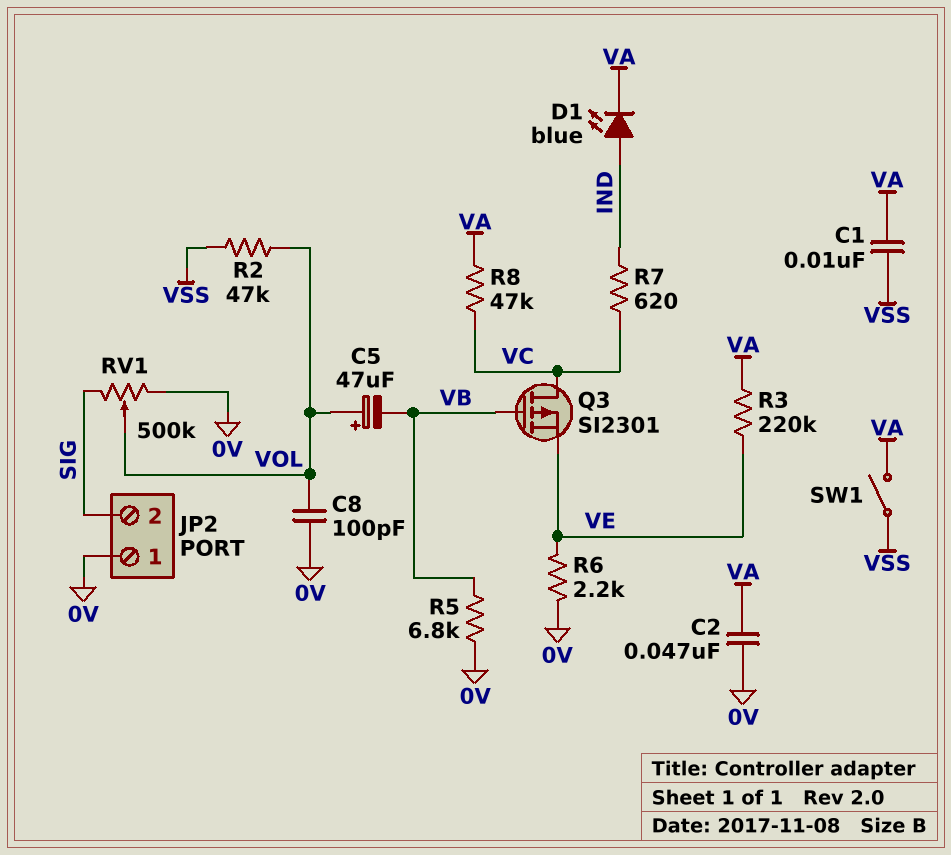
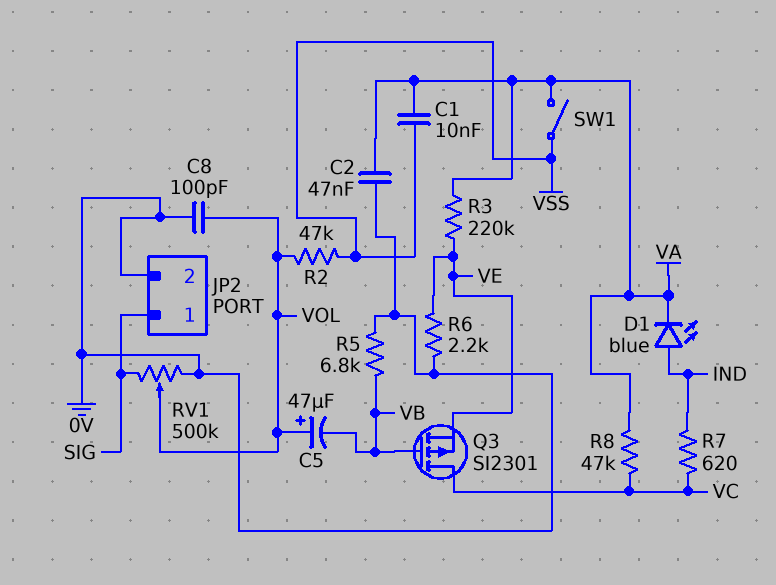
JP2 pin 1: 0V -> SIG
JP2 pin 2: SIG -> 0V

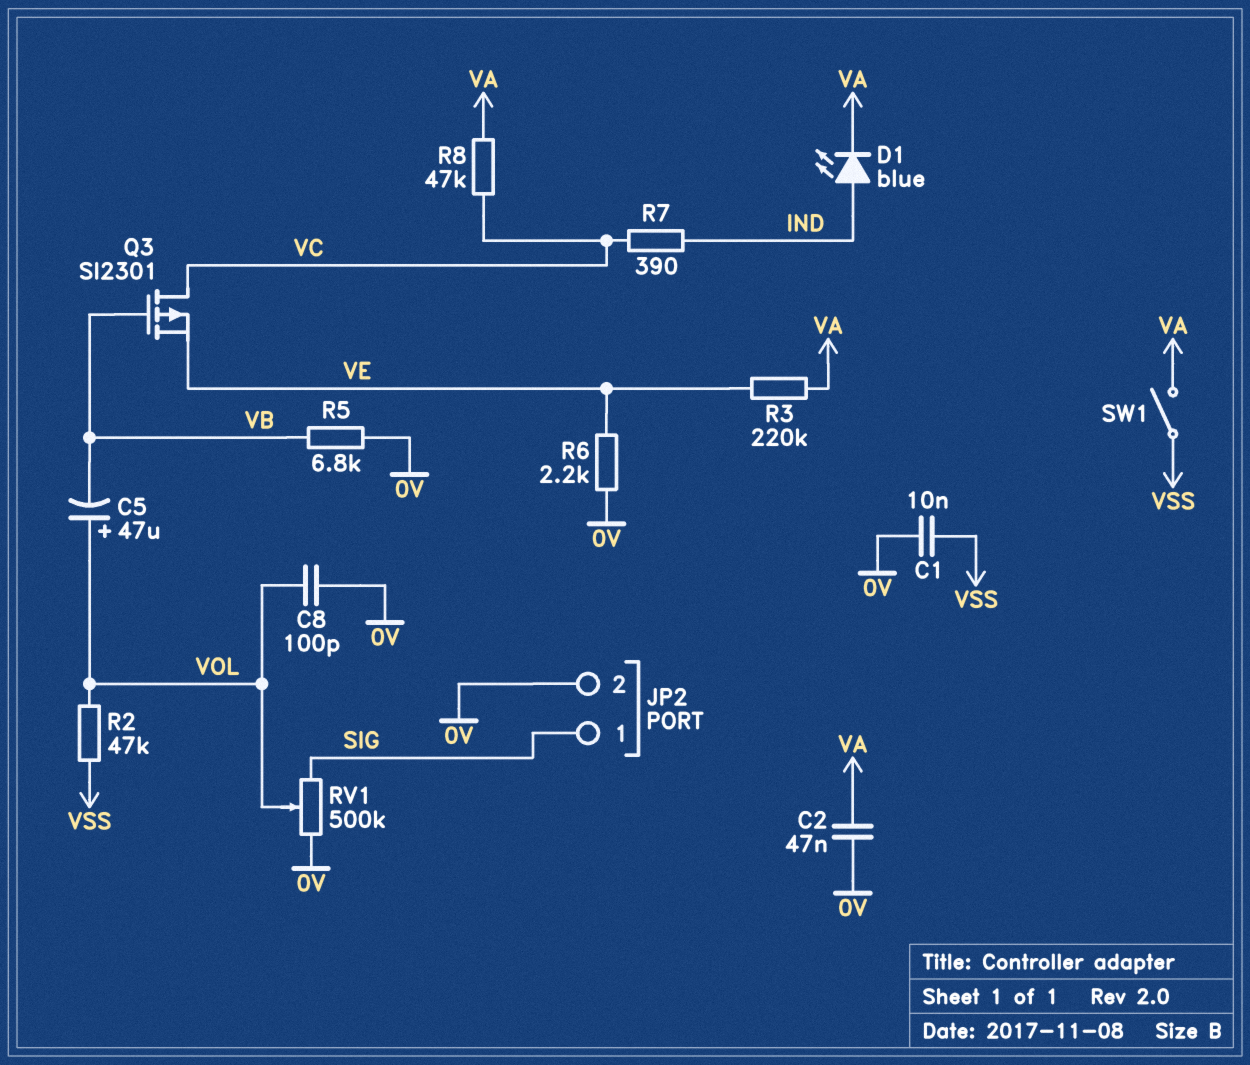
C1: 10nF (VA, VSS) -> 10nF (0V, VSS)
R7: 620 (IND, VC) -> 390 (IND, VC)

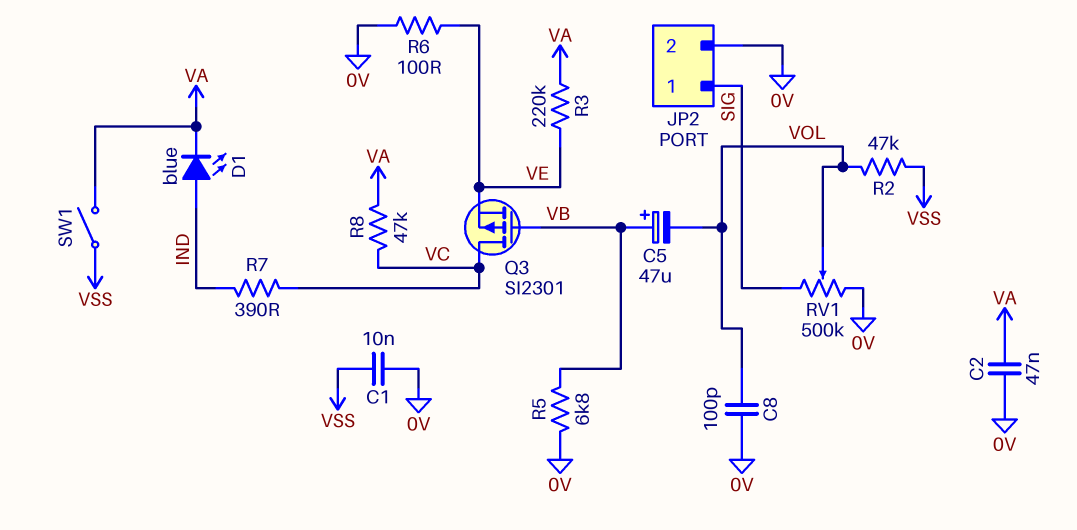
C5: 47uF (plus VOL, minus VB) -> 47uF (plus VB, minus VOL)
R6: 2.2k (0V, VE) -> 100 (0V, VE)

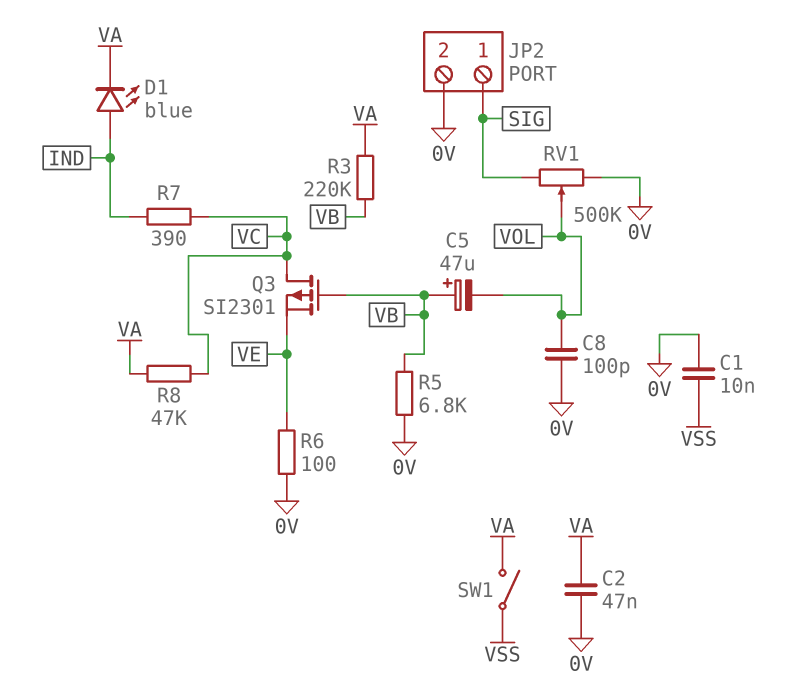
R2: 47k (VOL, VSS) -> none
R3: 220k (VA, VE) -> 220k (VA, VB)

